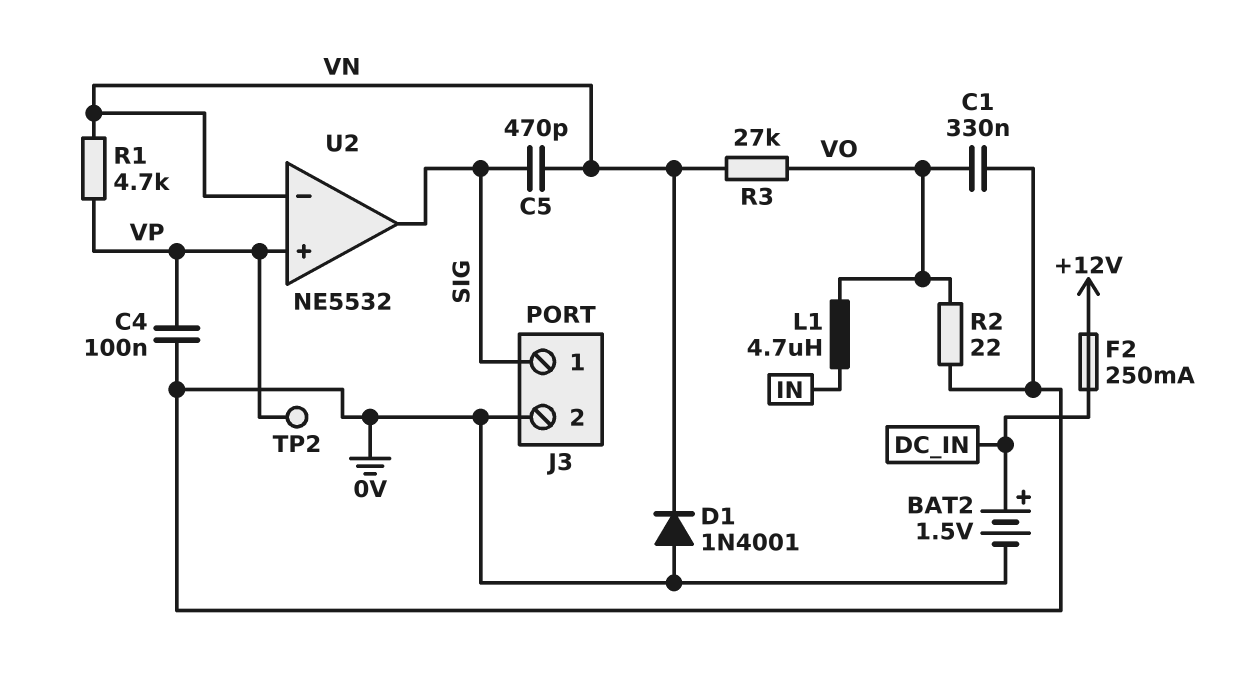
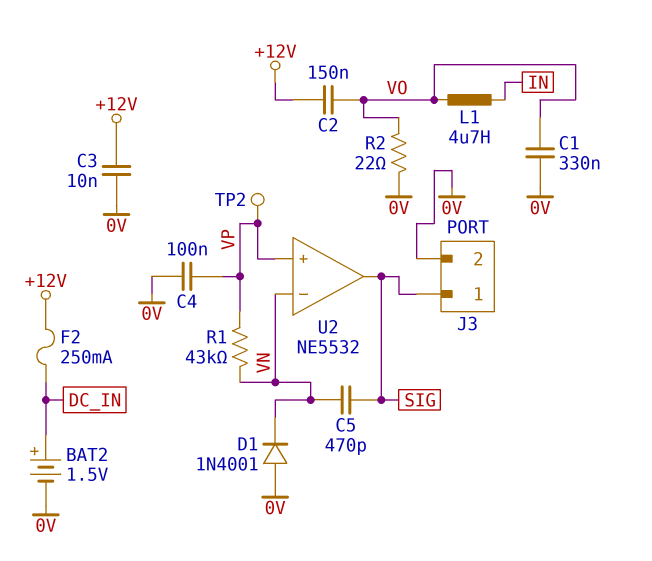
C2: none -> 150nF (+12V, VO)
C3: none -> 10nF (+12V, 0V)
R1: 4.7k (VN, VP) -> 43k (VN, VP)
R3: 27k (VN, VO) -> none

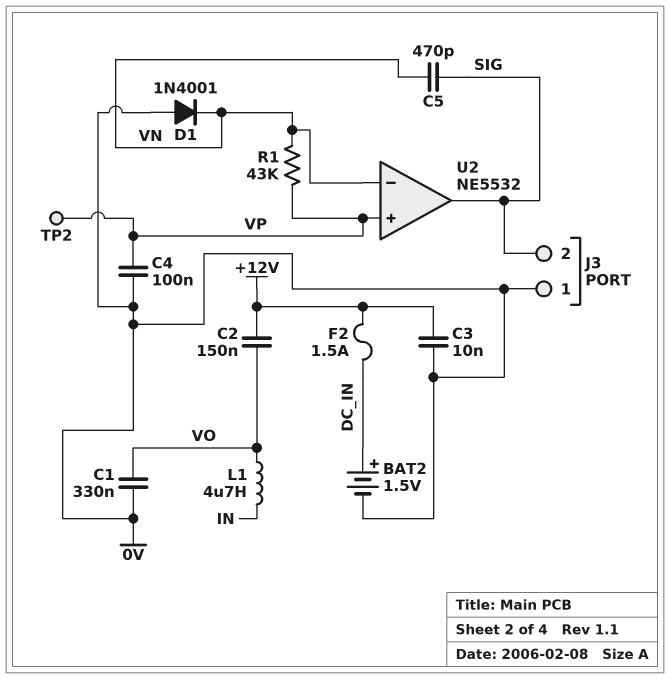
F2: 250mA (+12V, DC_IN) -> 1.5A (+12V, DC_IN)
J3 pin 1: SIG -> 0V
J3 pin 2: 0V -> SIG
R2: 22 (0V, VO) -> none

